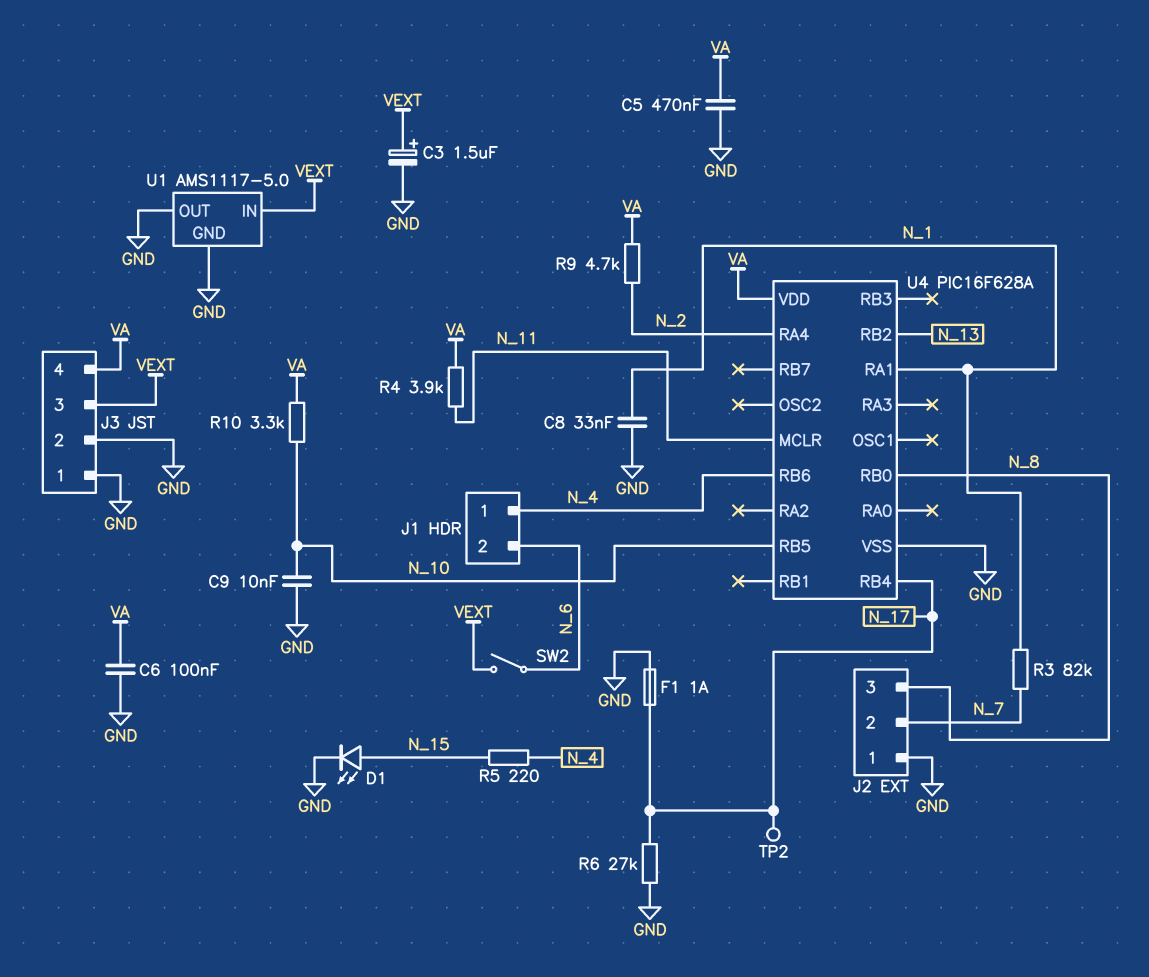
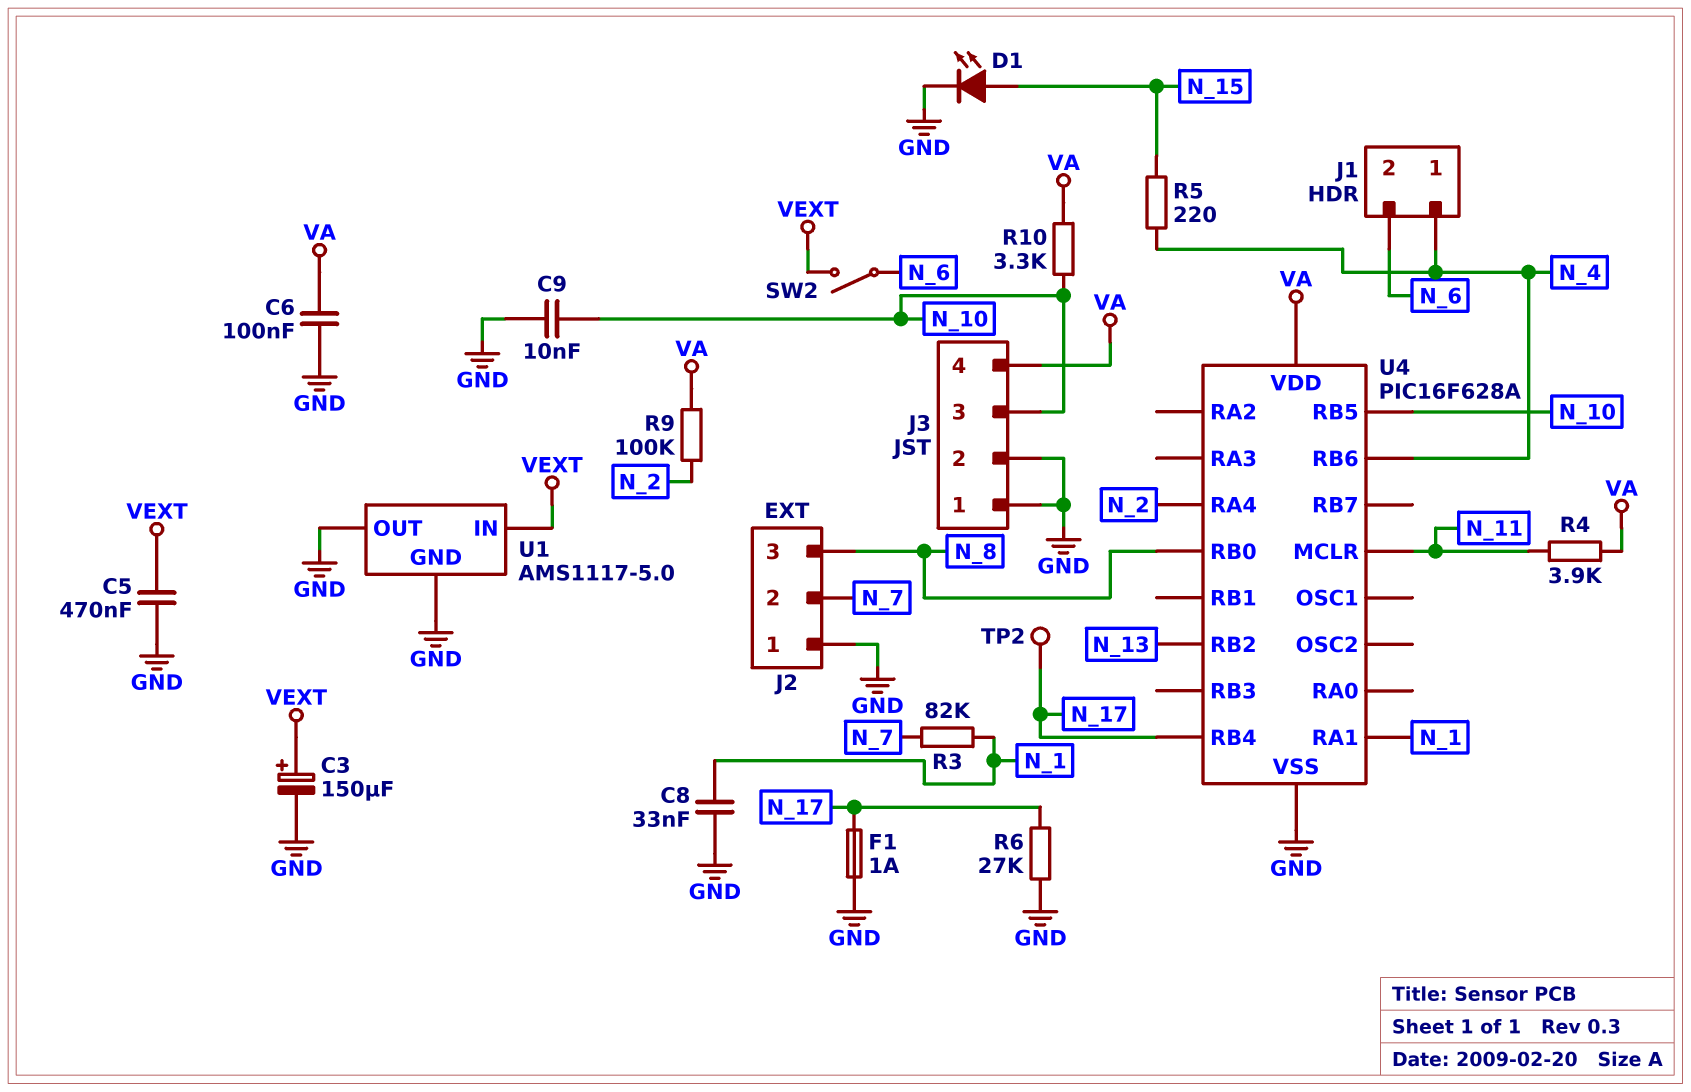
C3: 1.5uF (plus VEXT, minus GND) -> 150uF (plus VEXT, minus GND)
C5: 470nF (GND, VA) -> 470nF (GND, VEXT)
J3 pin 3: VEXT -> N_10
R9: 4.7k (N_2, VA) -> 100k (N_2, VA)

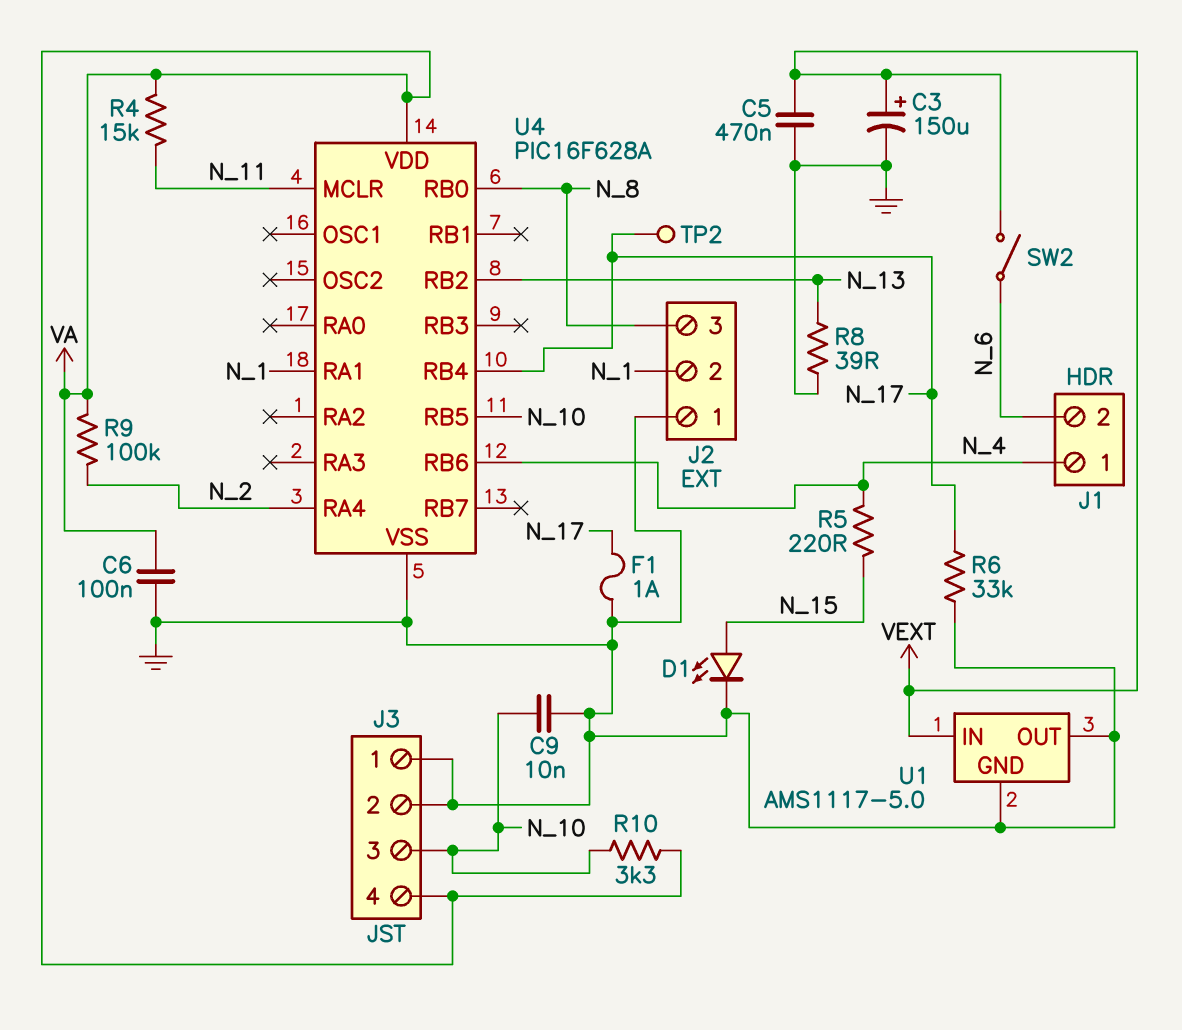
C8: 33nF (GND, N_1) -> none
J2 pin 2: N_7 -> N_1
R3: 82k (N_1, N_7) -> none
R4: 3.9k (N_11, VA) -> 15k (N_11, VA)
R6: 27k (GND, N_17) -> 33k (GND, N_17)
R8: none -> 39 (GND, N_13)

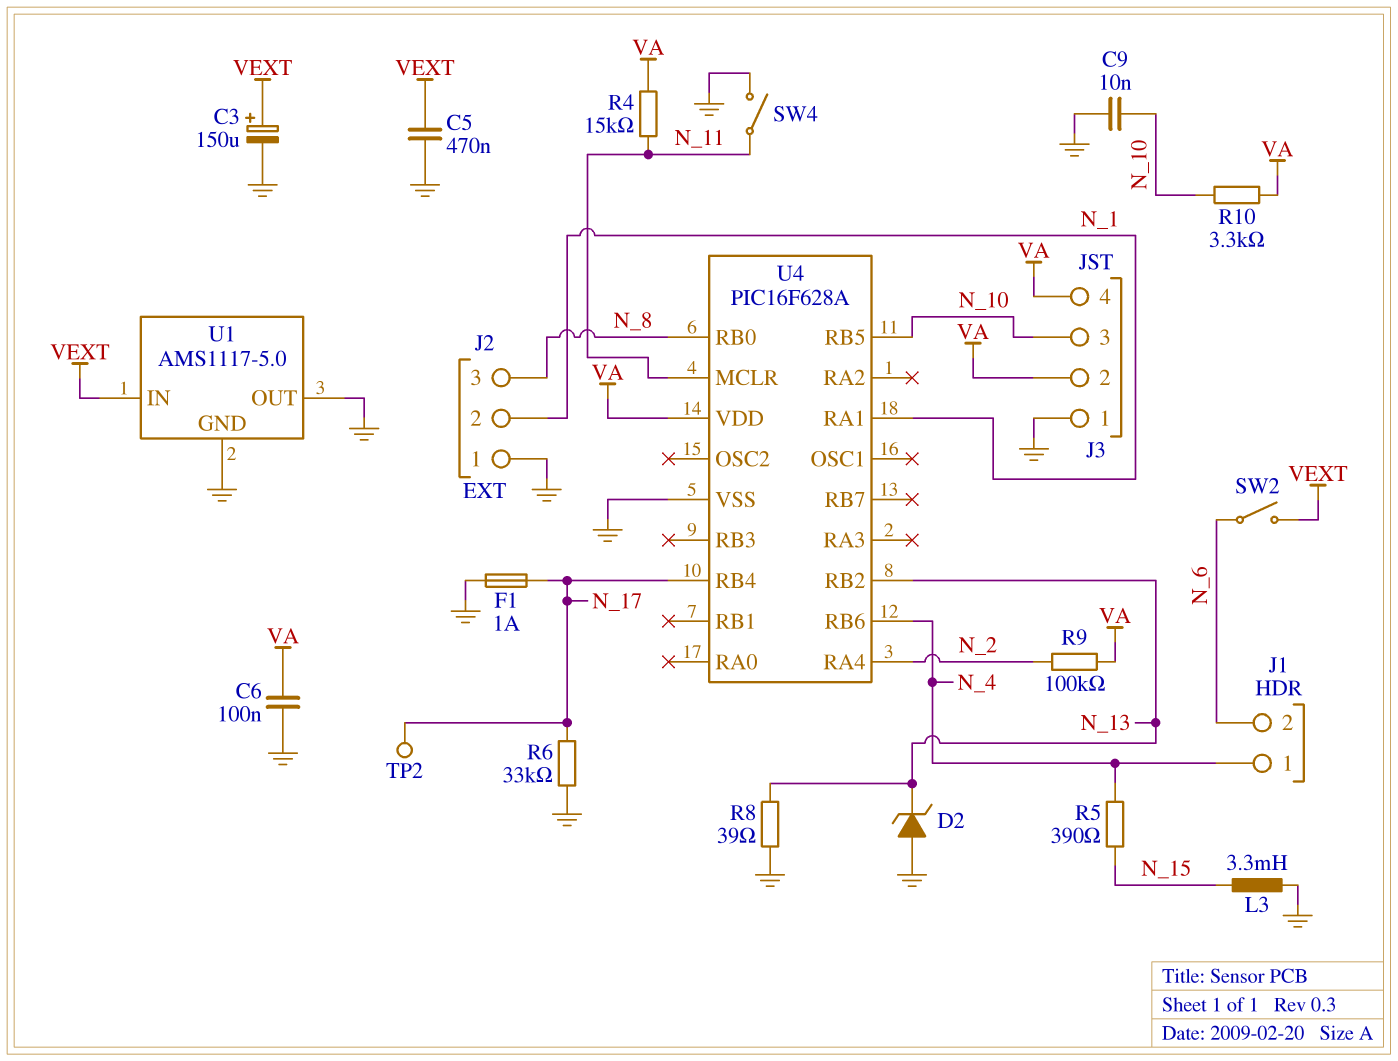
D1: LED (A N_15, K GND) -> none
D2: none -> zener (A GND, K N_13)
J3 pin 2: GND -> VA
L3: none -> 3.3mH (GND, N_15)
R5: 220 (N_4, N_15) -> 390 (N_4, N_15)
SW4: none -> switch (GND, N_11)

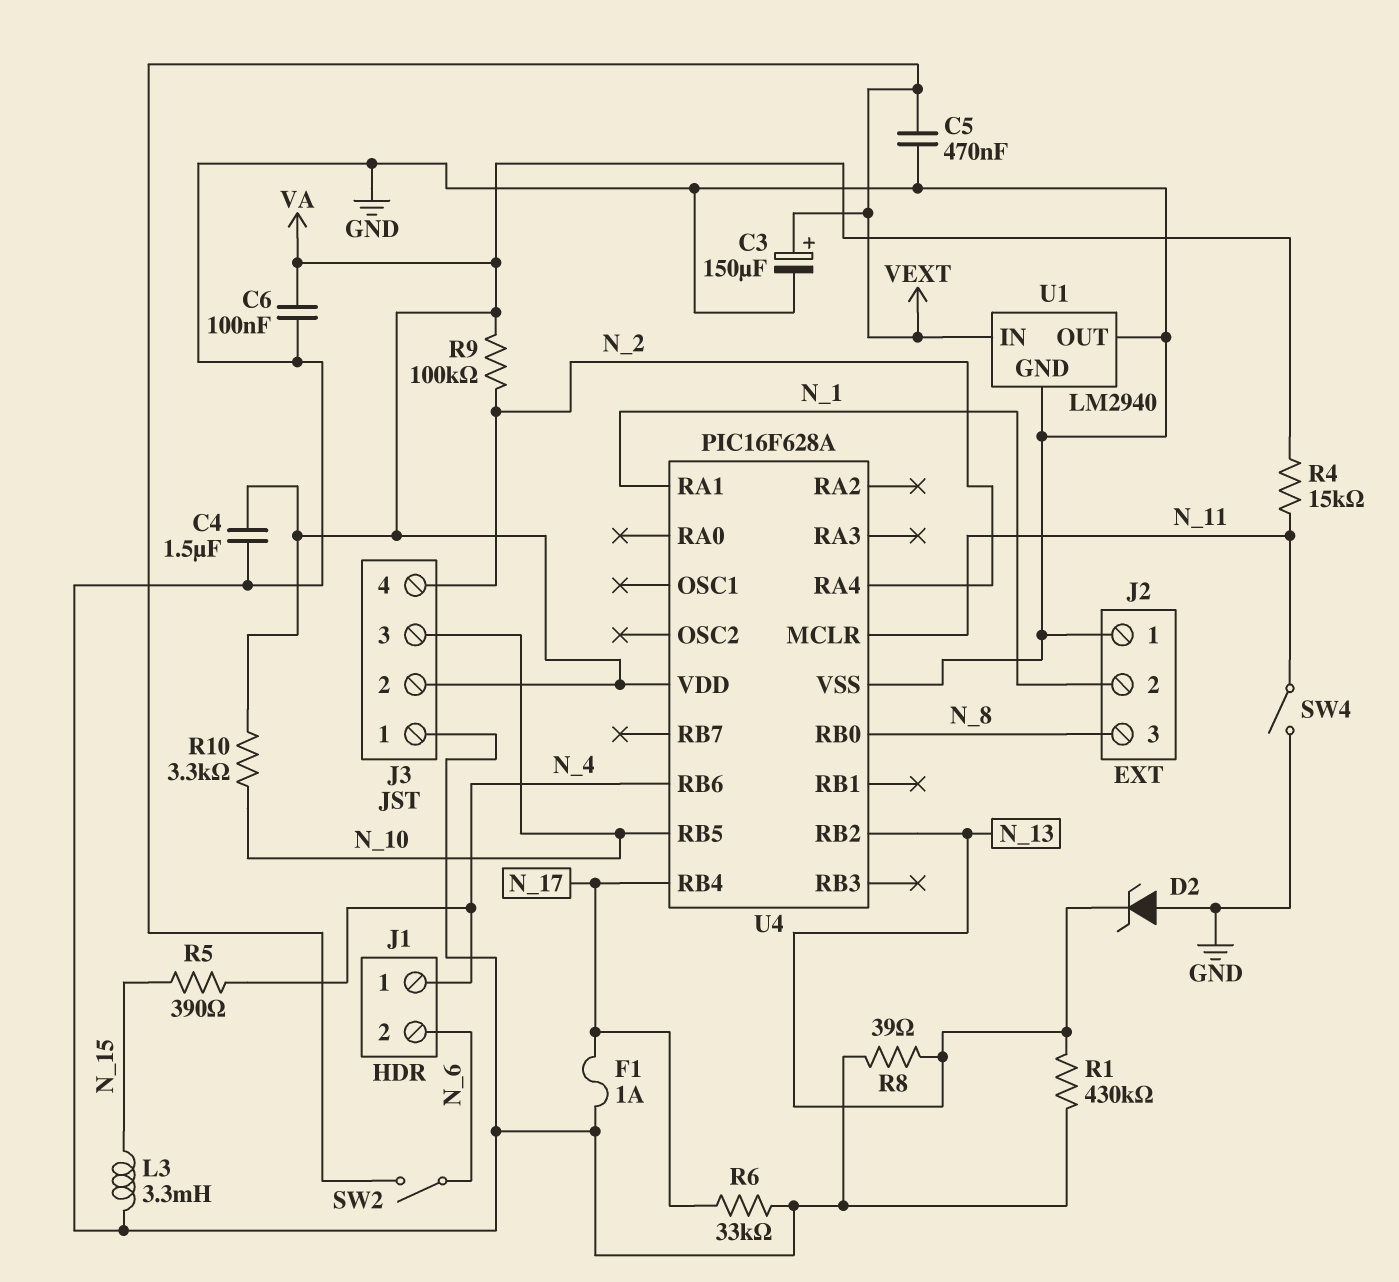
C4: none -> 1.5uF (GND, VA)
C9: 10nF (GND, N_10) -> none
J3 pin 4: VA -> N_2
R1: none -> 430k (GND, N_13)
TP2: test point (N_17) -> none
U1: AMS1117-5.0 -> LM2940

